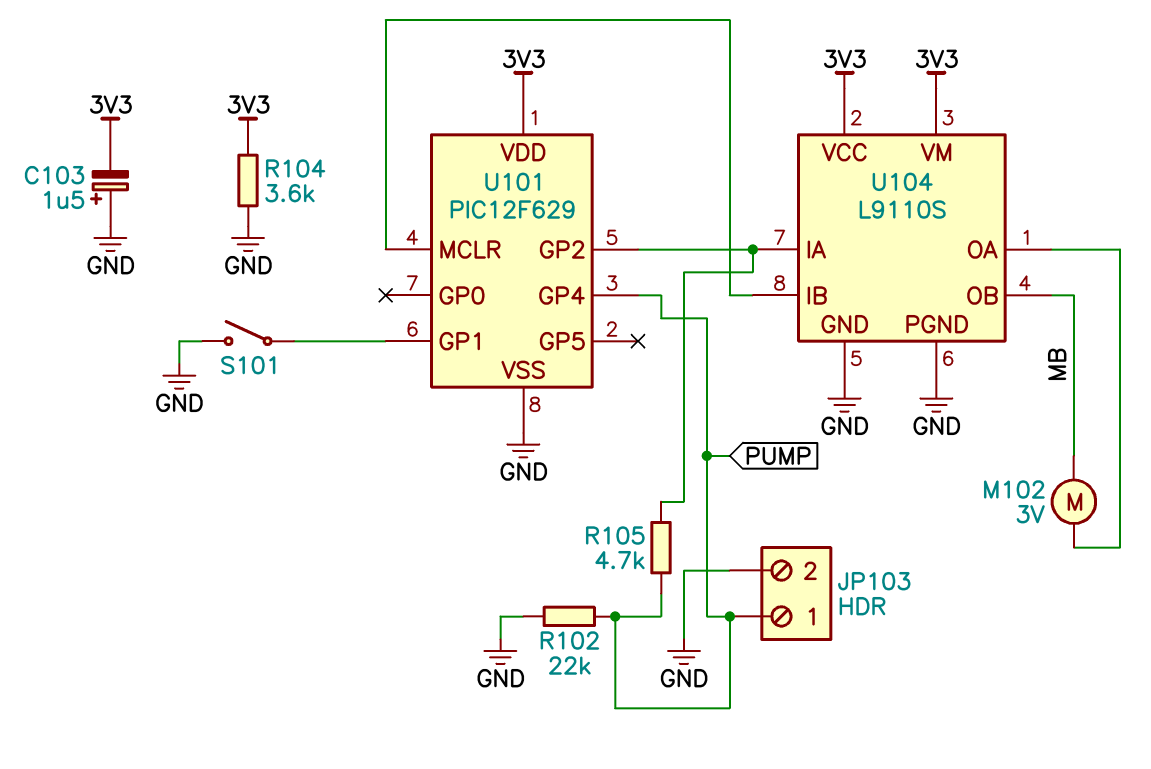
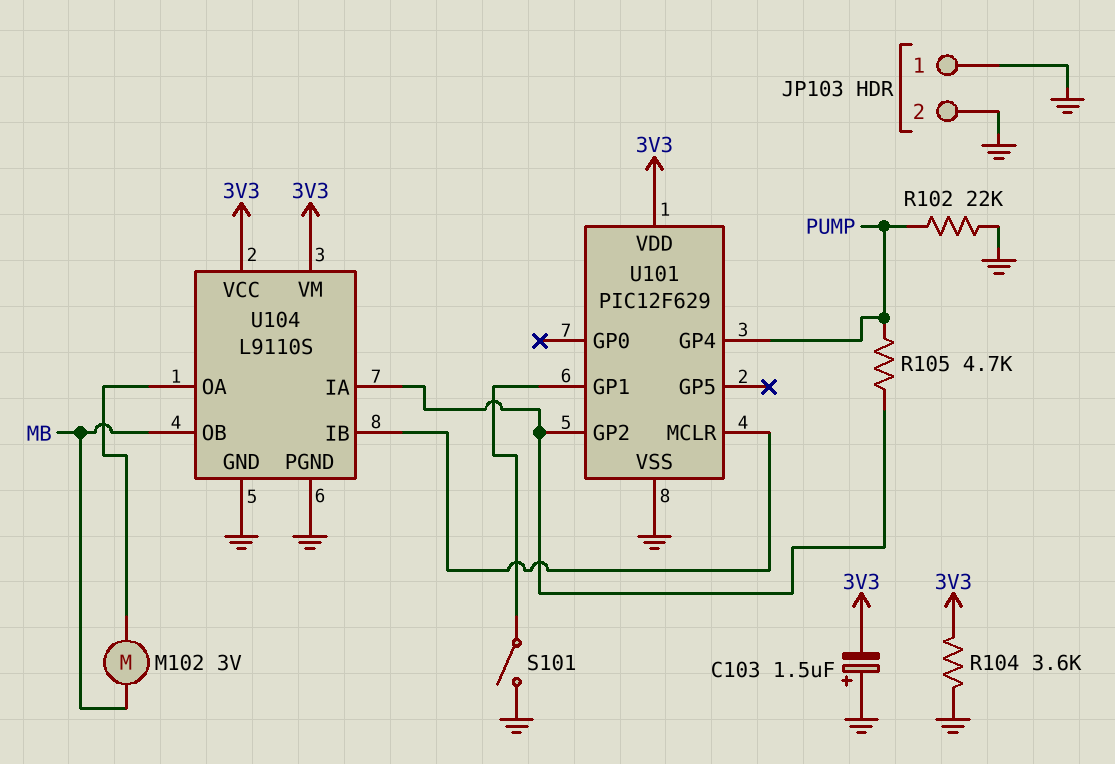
JP103 pin 1: PUMP -> GND

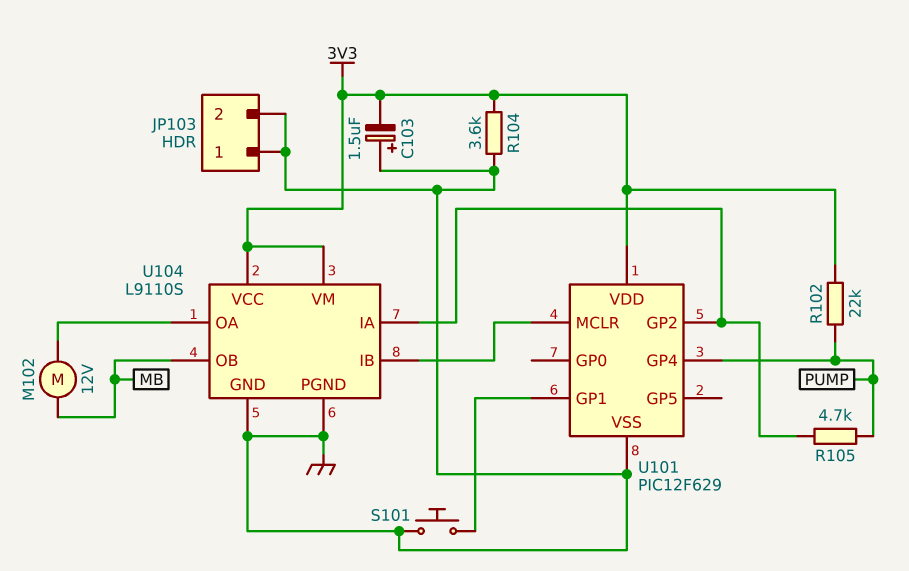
M102: motor 3V (MB, U104/OA) -> motor 12V (MB, U104/OA)
R102: 22k (GND, PUMP) -> 22k (3V3, PUMP)
S101: switch (GND, U101/GP1) -> button (GND, U101/GP1)

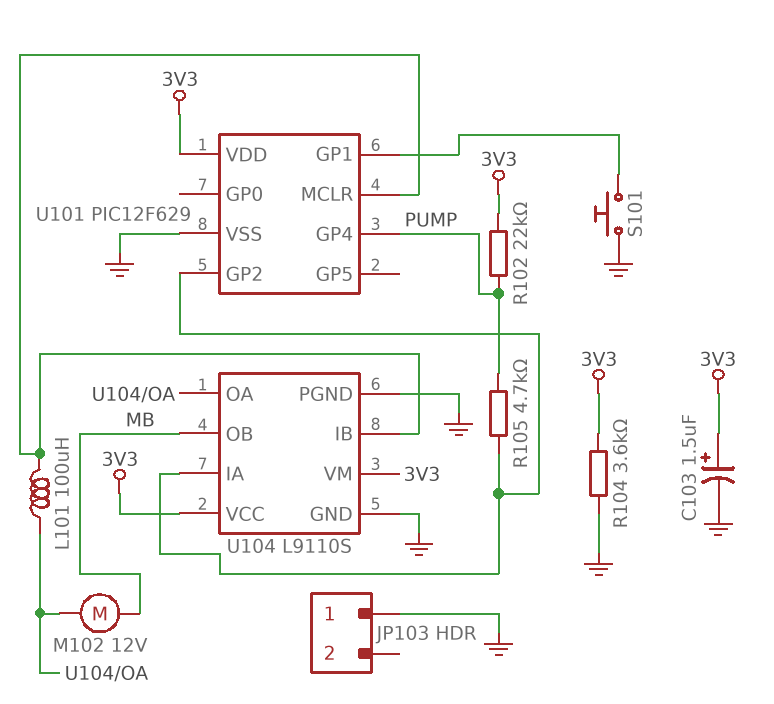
C103: 1.5uF (plus GND, minus 3V3) -> 1.5uF (plus 3V3, minus GND)
JP103 pin 2: GND -> none
L101: none -> 100uH (U101/MCLR, U104/OA)

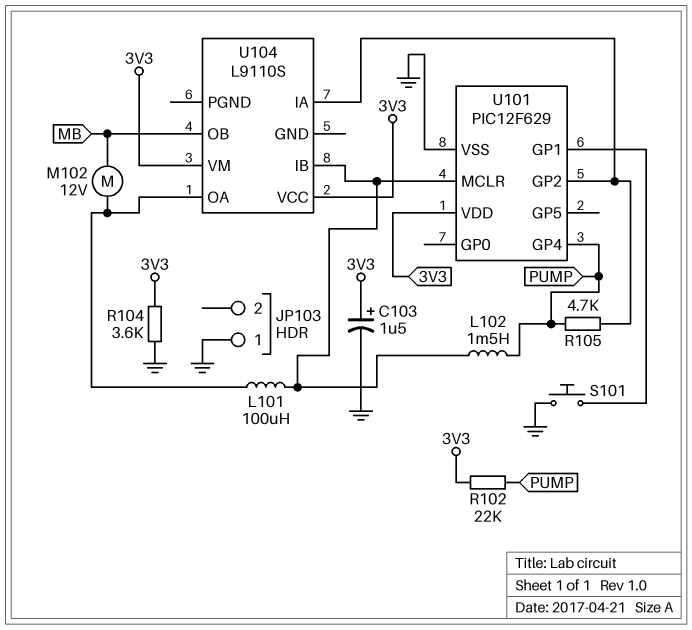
L102: none -> 1.5mH (PUMP, U101/MCLR)
U104 pin GND: GND -> none
U104 pin PGND: GND -> none

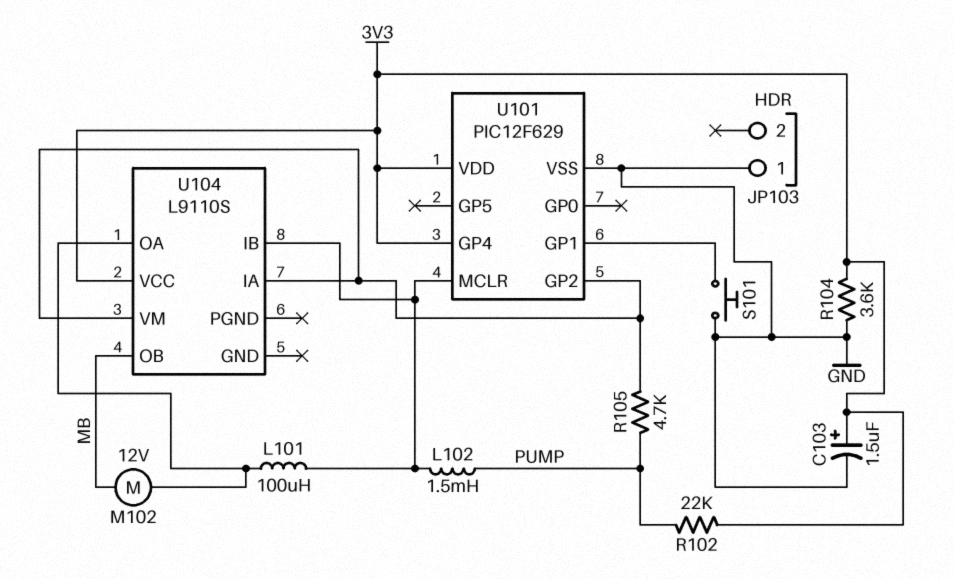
U101 pin GP4: PUMP -> 3V3
U104 pin VM: 3V3 -> U101/GP2

